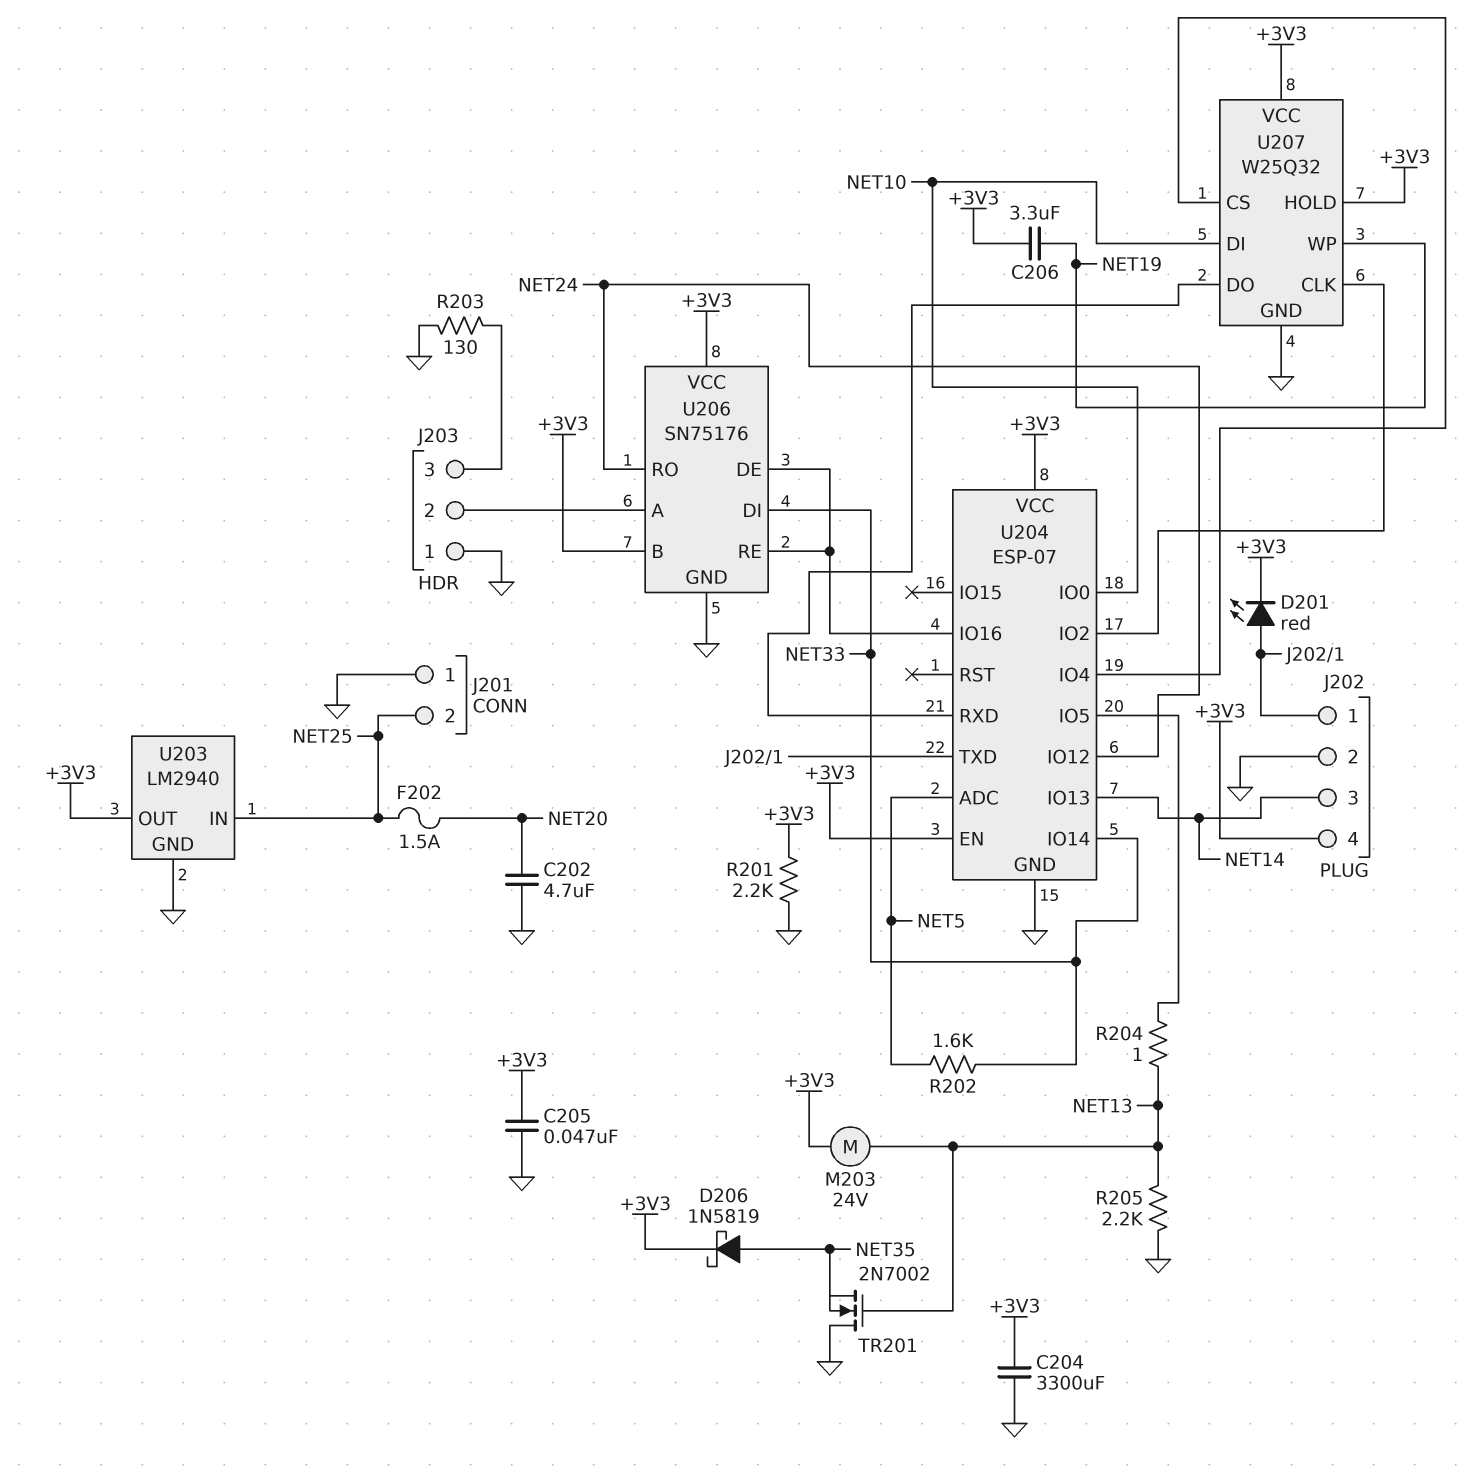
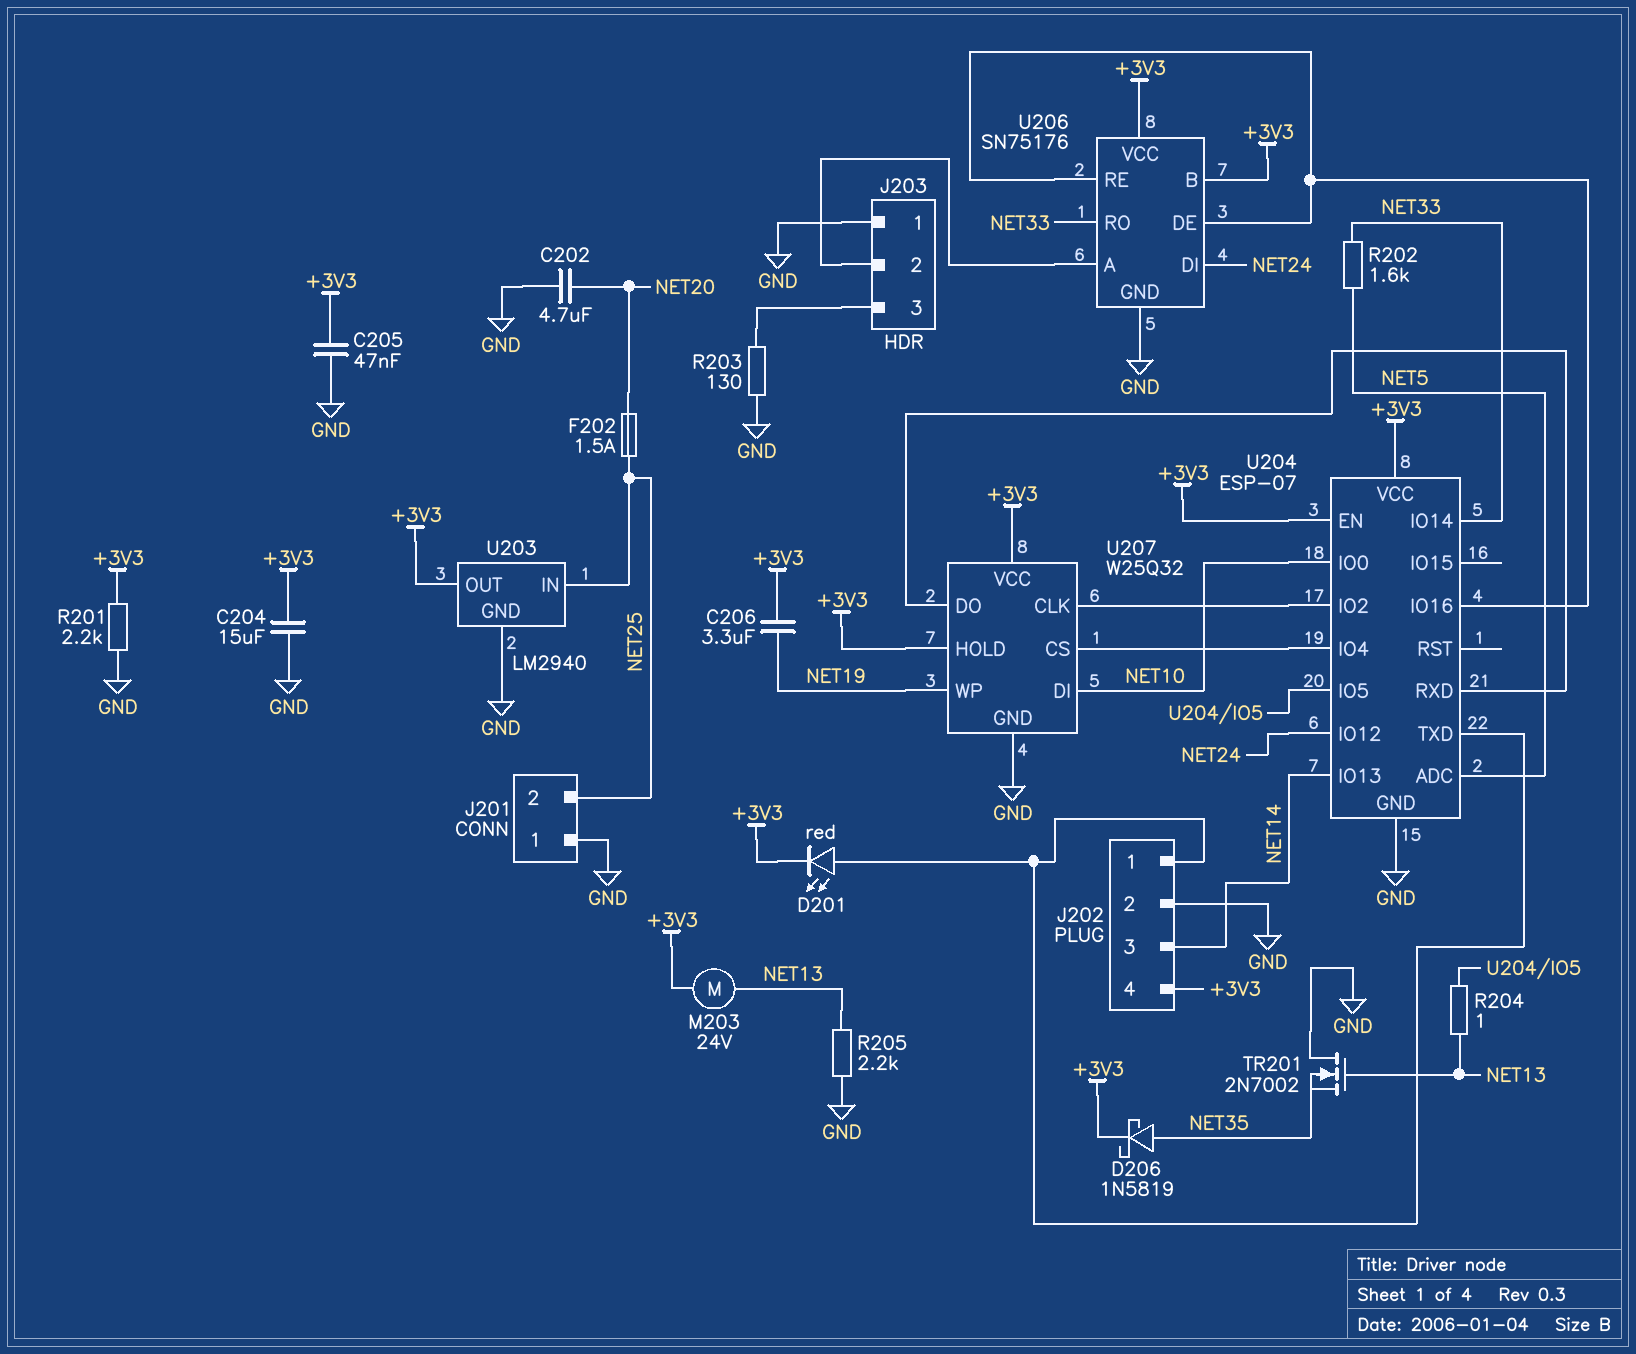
C204: 3300uF (+3V3, GND) -> 15uF (+3V3, GND)
U206 pin DI: NET33 -> NET24
U206 pin RO: NET24 -> NET33

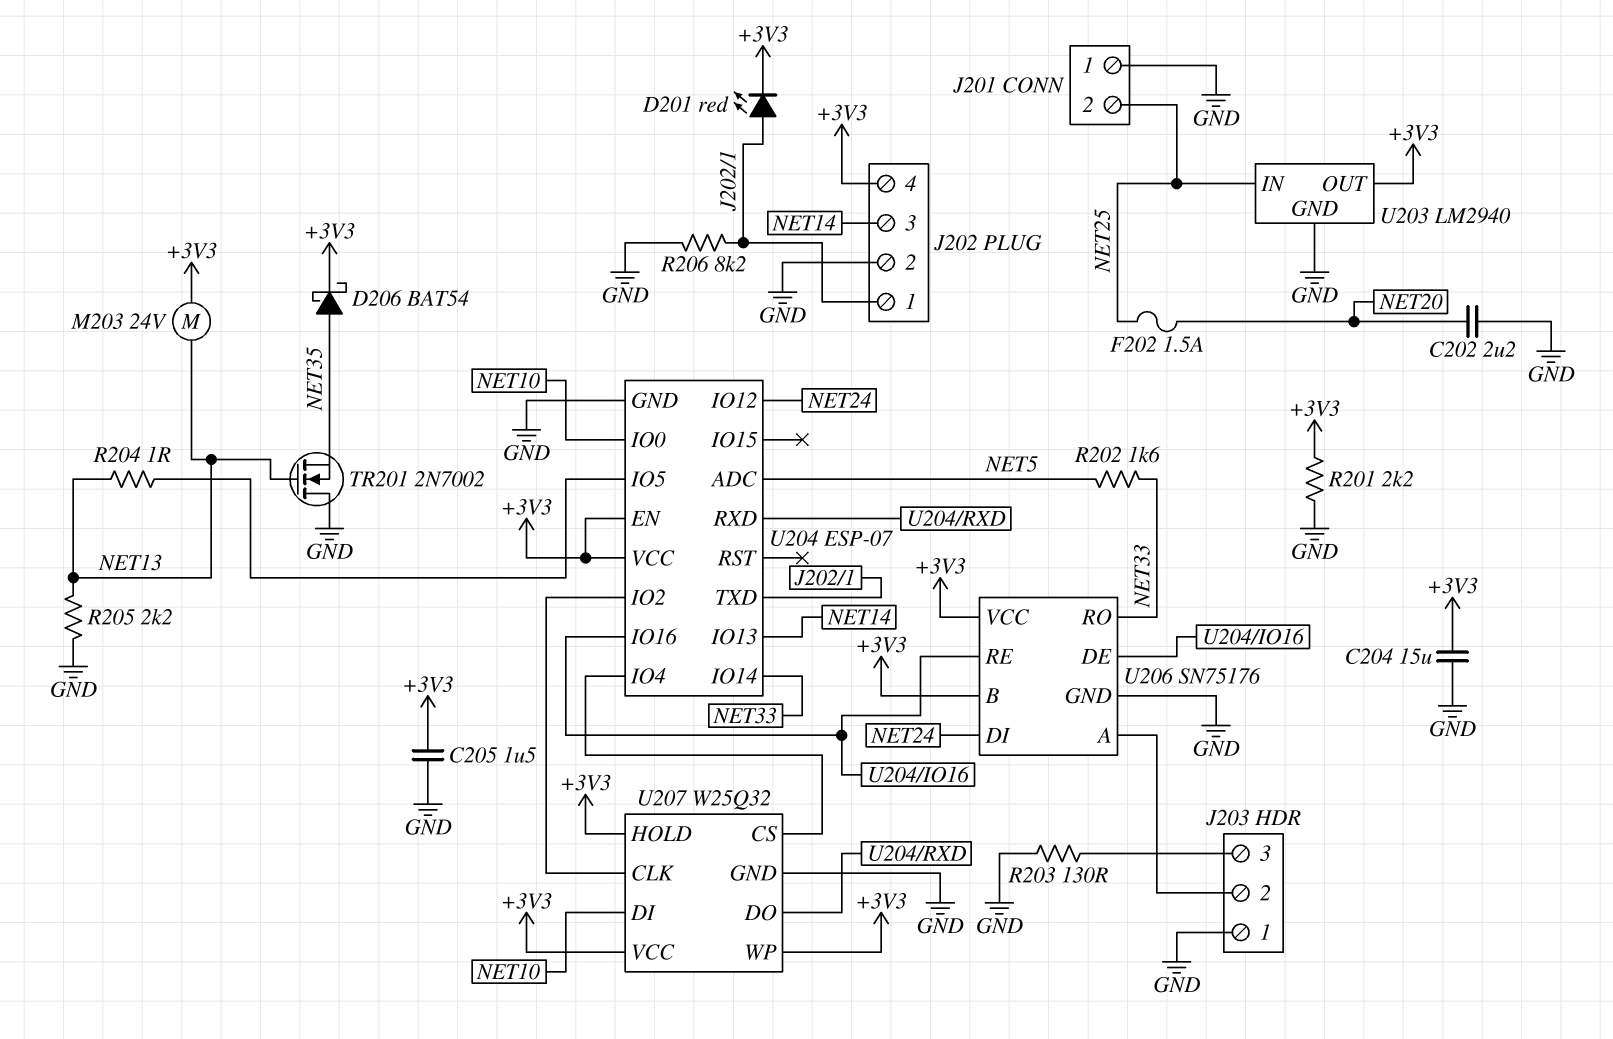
C202: 4.7uF (GND, NET20) -> 2.2uF (GND, NET20)
C205: 47nF (+3V3, GND) -> 1.5uF (+3V3, GND)
C206: 3.3uF (+3V3, NET19) -> none
D206: schottky 1N5819 (A NET35, K +3V3) -> schottky BAT54 (A NET35, K +3V3)
R206: none -> 8.2k (GND, J202/1)
U207 pin WP: NET19 -> +3V3

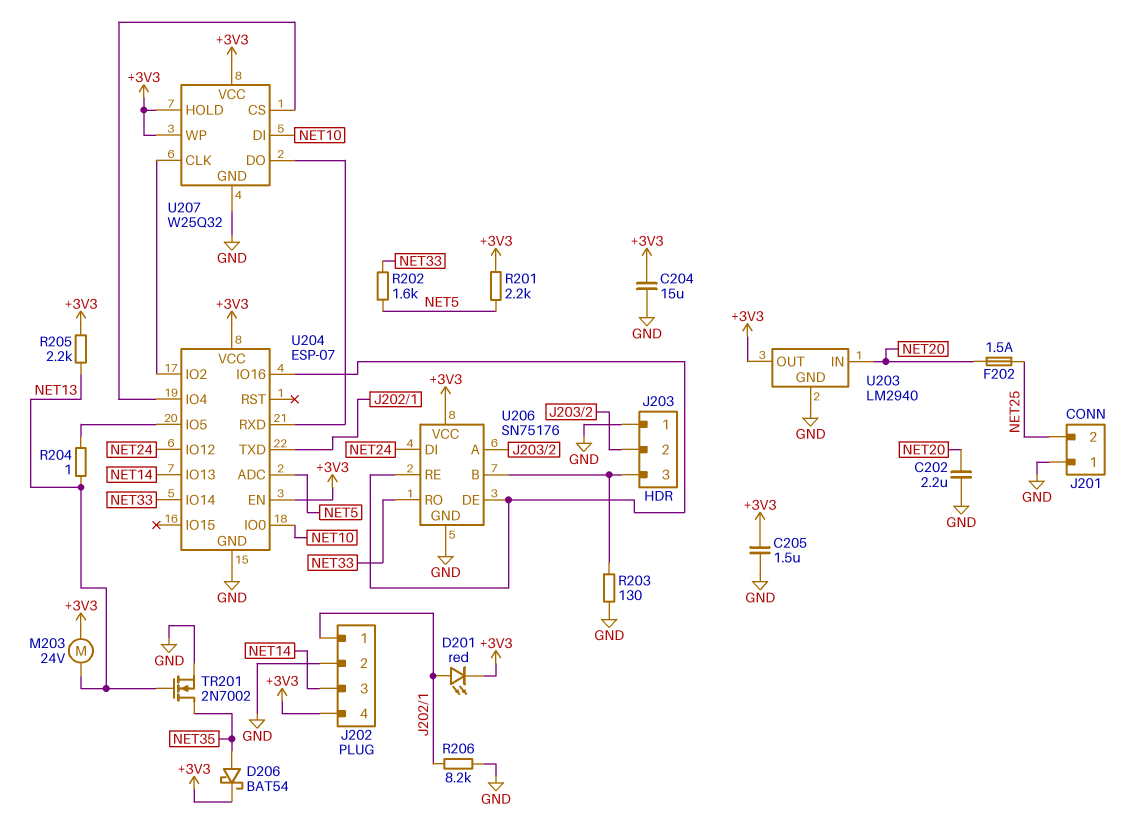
R201: 2.2k (+3V3, GND) -> 2.2k (+3V3, NET5)
R205: 2.2k (GND, NET13) -> 2.2k (+3V3, NET13)
TR201: NMOS 2N7002 (G NET13, D GND, S NET35) -> NMOS 2N7002 (G NET13, D NET35, S GND)
U203 pin IN: NET25 -> NET20
U206 pin B: +3V3 -> J203/3

